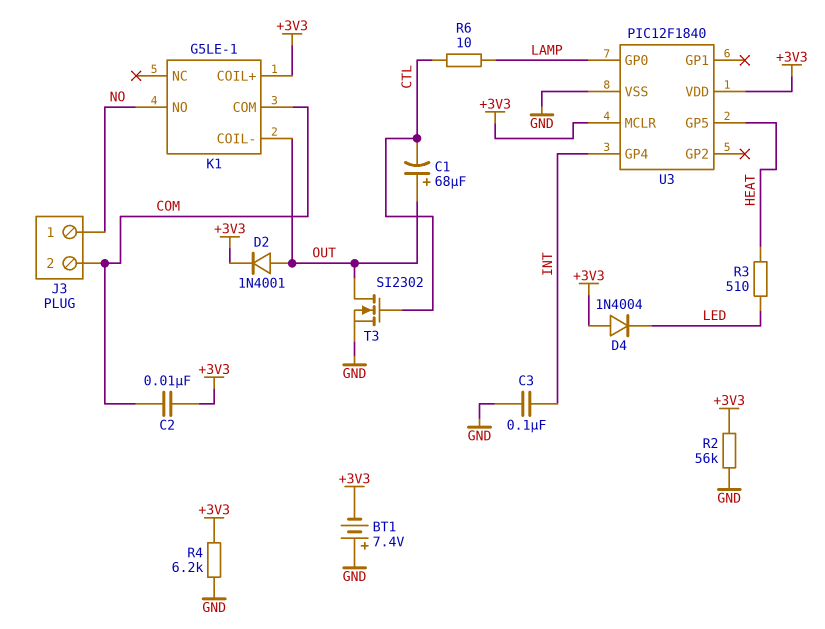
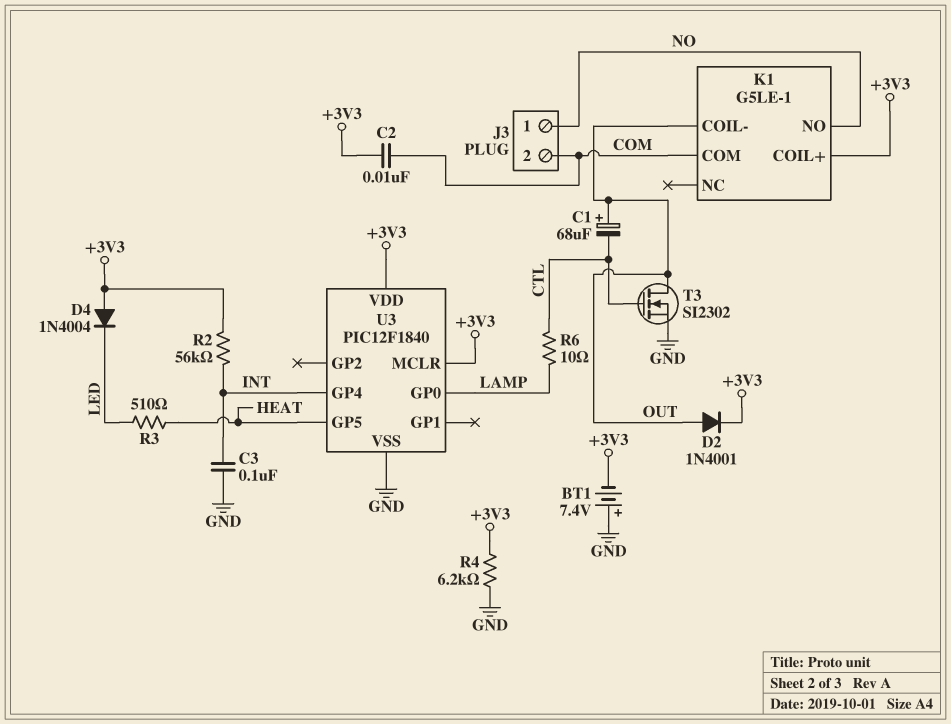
R2: 56k (+3V3, GND) -> 56k (+3V3, INT)

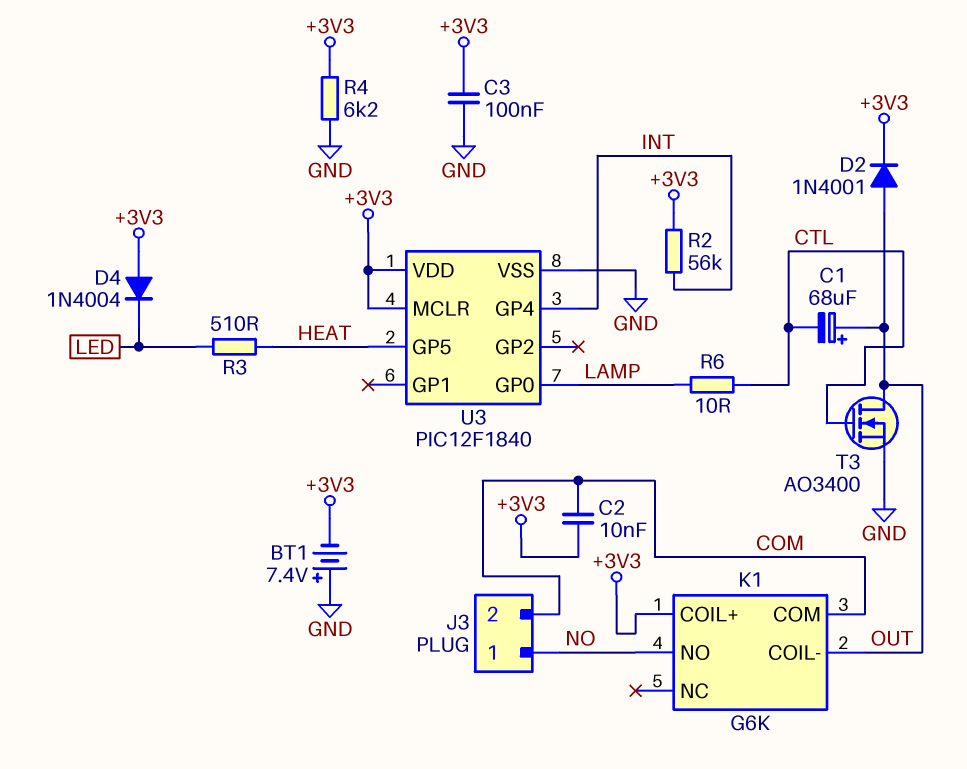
C3: 100nF (GND, INT) -> 100nF (+3V3, GND)
K1: G5LE-1 -> G6K
T3: NMOS SI2302 (G CTL, D OUT, S GND) -> NMOS AO3400 (G CTL, D OUT, S GND)

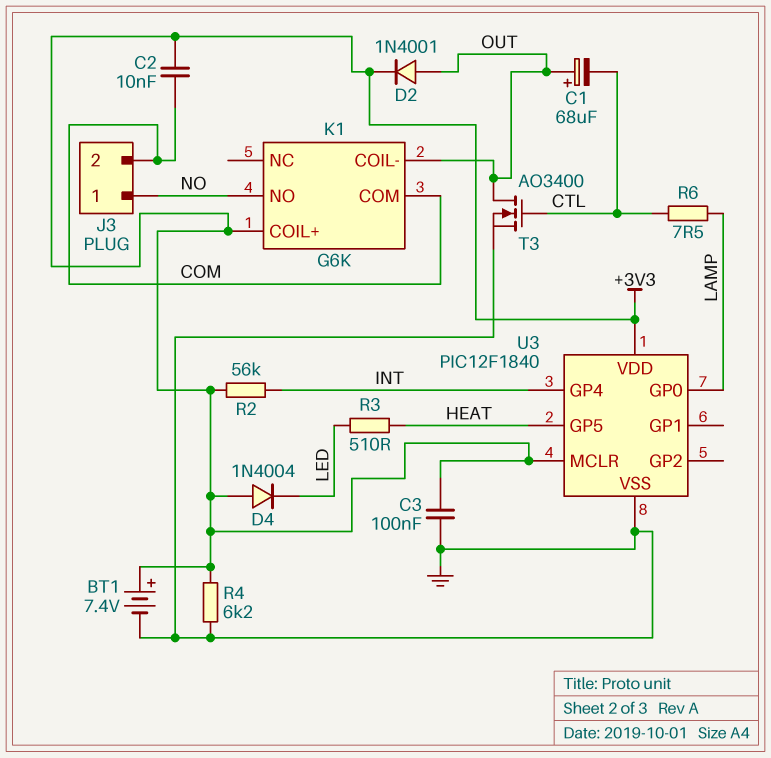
BT1: 7.4V (plus GND, minus +3V3) -> 7.4V (plus +3V3, minus GND)
R6: 10 (CTL, LAMP) -> 7.5 (CTL, LAMP)

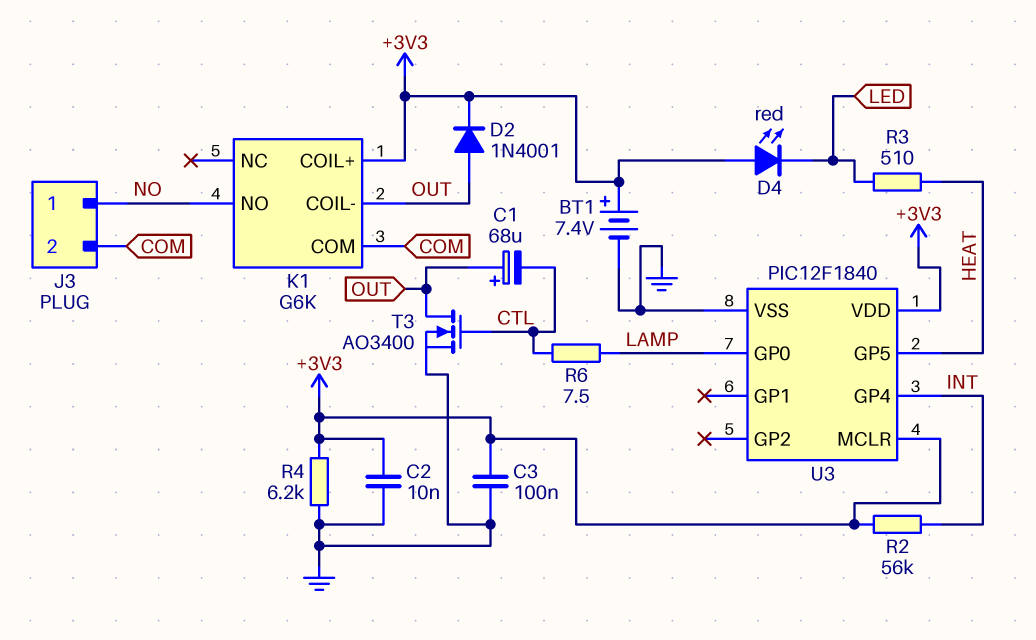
C2: 10nF (+3V3, COM) -> 10nF (+3V3, GND)
D4: diode 1N4004 (A +3V3, K LED) -> LED red (A +3V3, K LED)

